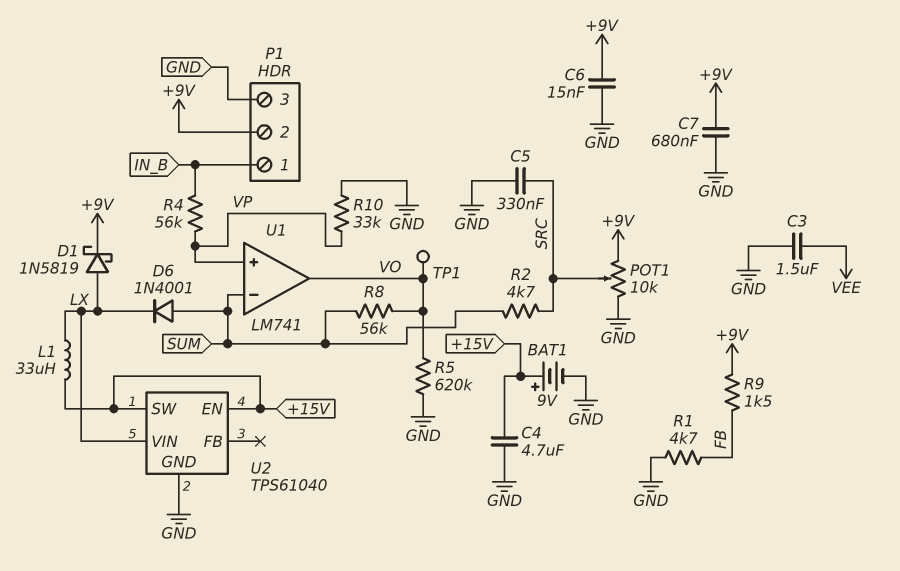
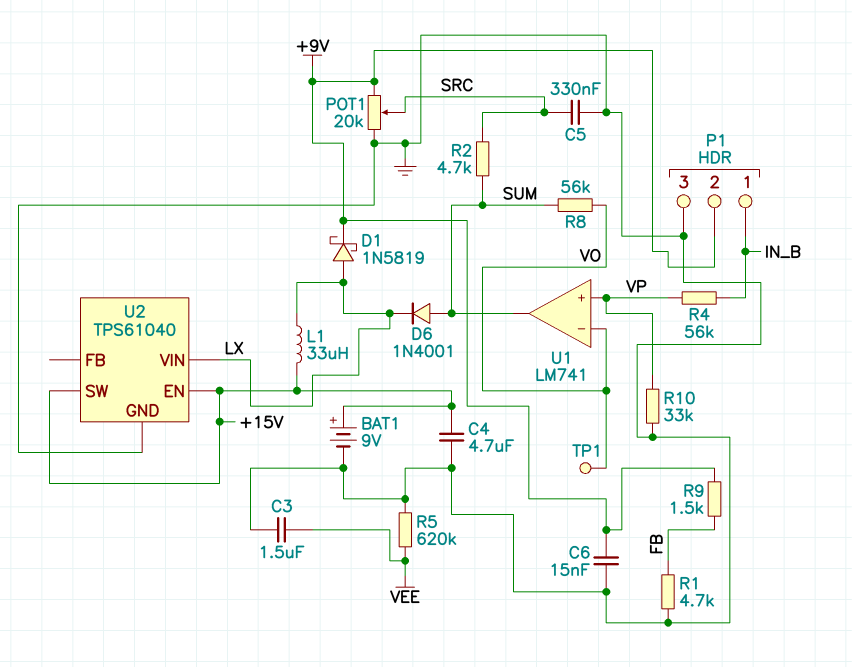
C7: 680nF (+9V, GND) -> none
POT1: 10k (+9V, GND, wiper SRC) -> 20k (+9V, GND, wiper SRC)
R5: 620k (GND, VO) -> 620k (GND, VEE)
U1 pin in-: SUM -> VO
U1 pin out: VO -> SUM

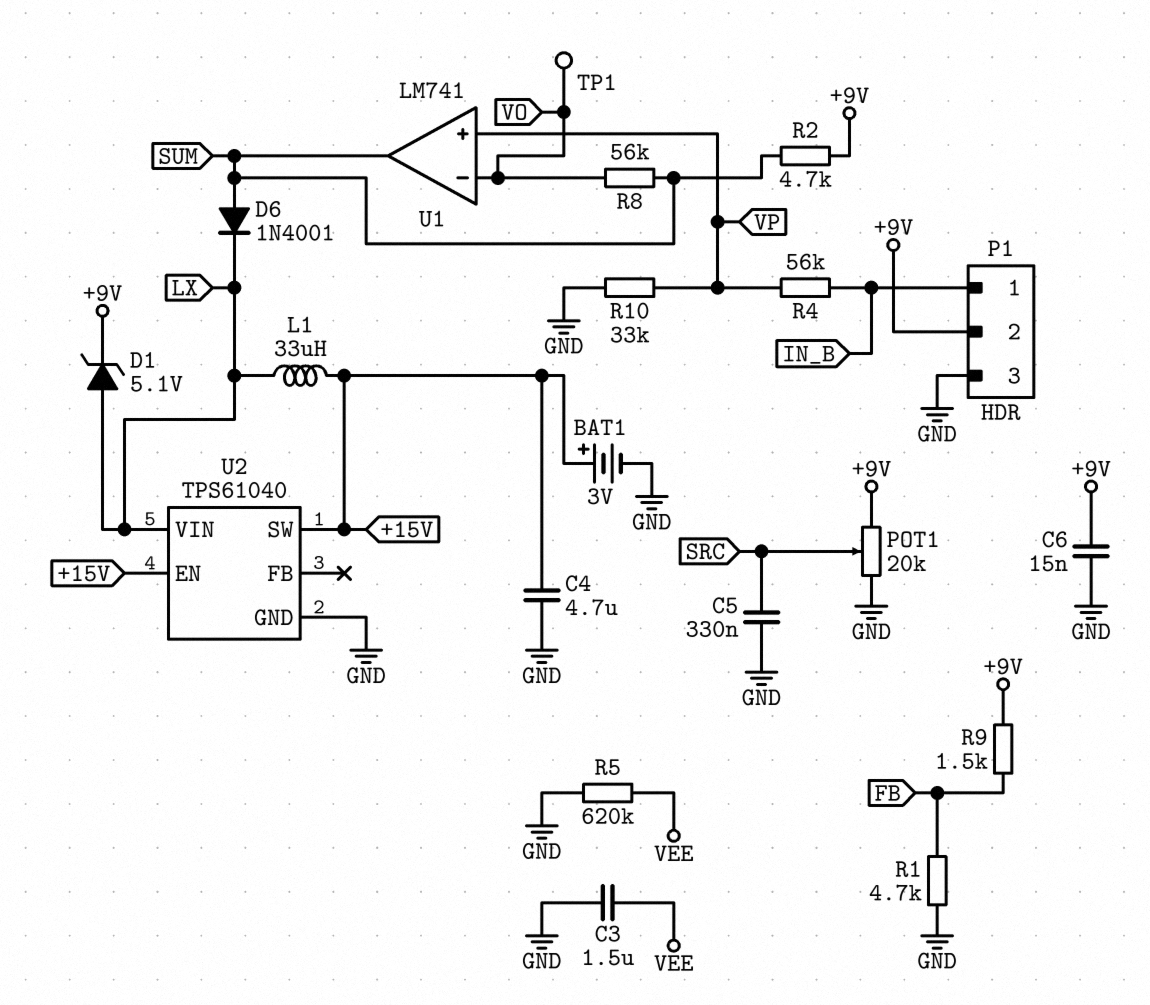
BAT1: 9V (plus +15V, minus GND) -> 3V (plus +15V, minus GND)
D1: schottky 1N5819 (A LX, K +9V) -> zener 5.1V (A LX, K +9V)
R2: 4.7k (SRC, SUM) -> 4.7k (+9V, SUM)

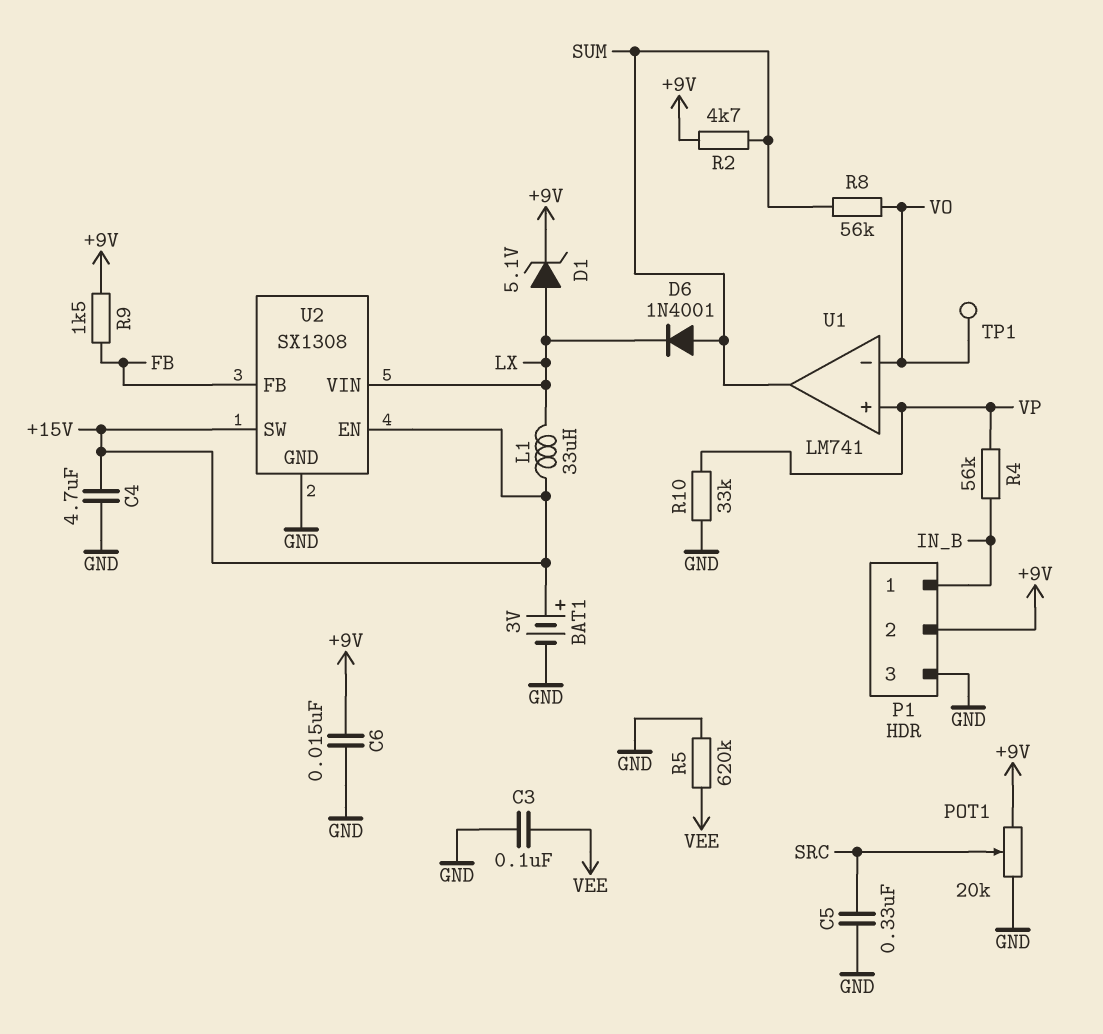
C3: 1.5uF (GND, VEE) -> 100nF (GND, VEE)
R1: 4.7k (FB, GND) -> none
U2: TPS61040 -> SX1308
U2 pin FB: none -> FB

